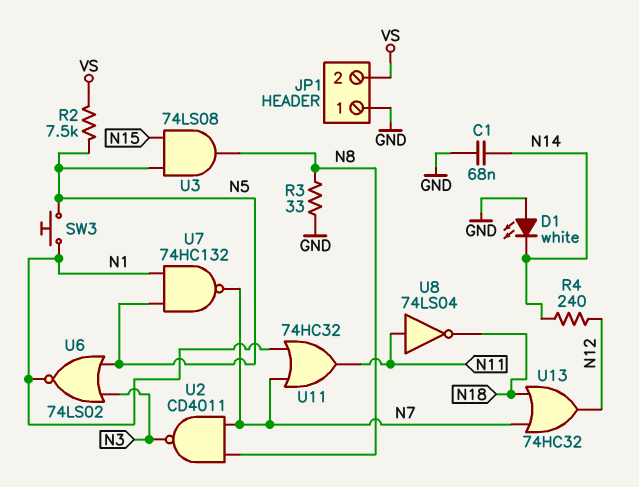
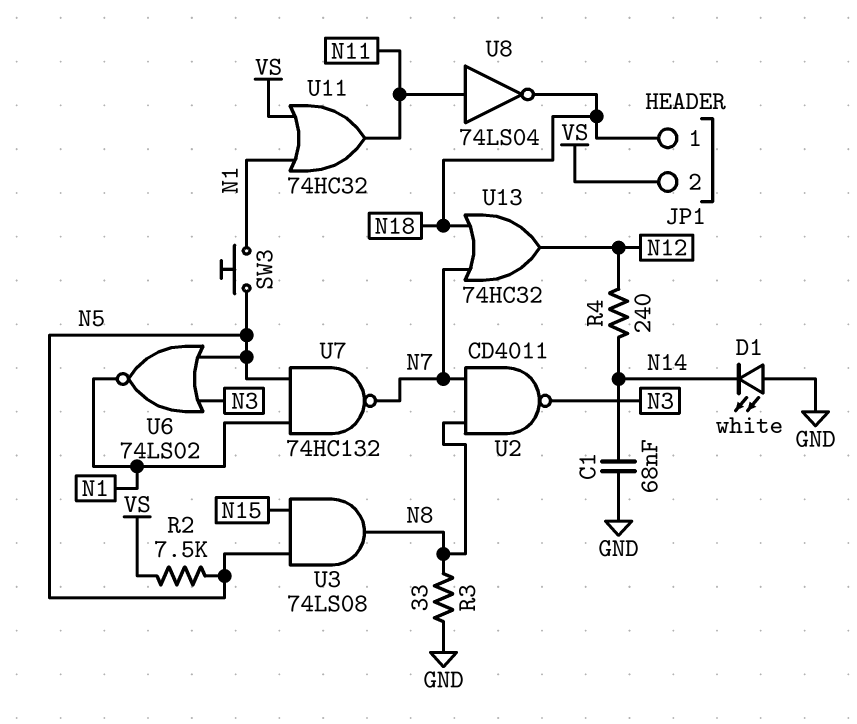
JP1 pin 1: GND -> N18
U11: OR 74HC32 (in N1, in N7, out N11) -> OR 74HC32 (in N1, in VS, out N11)

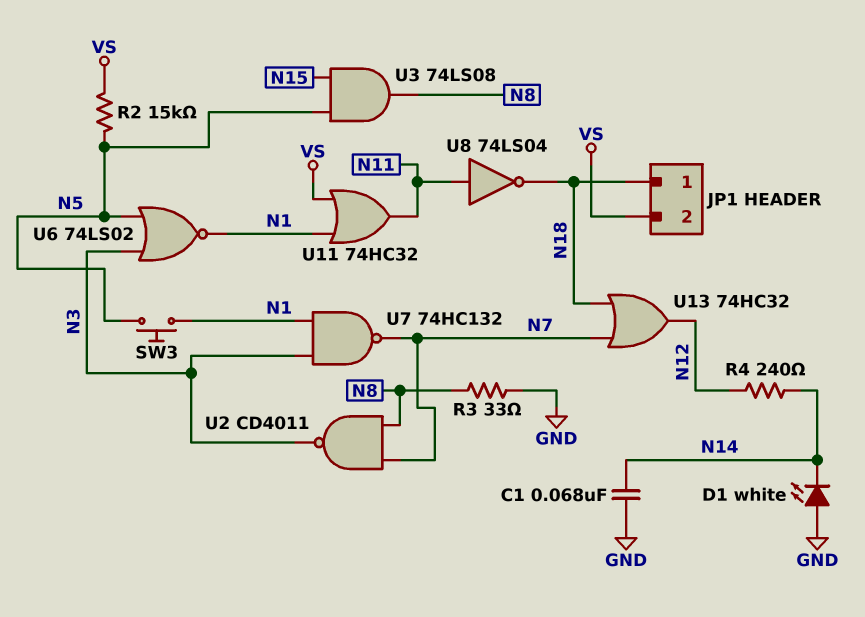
R2: 7.5k (N5, VS) -> 15k (N5, VS)
U7: NAND 74HC132 (in N1, in N5, out N7) -> NAND 74HC132 (in N1, in N3, out N7)

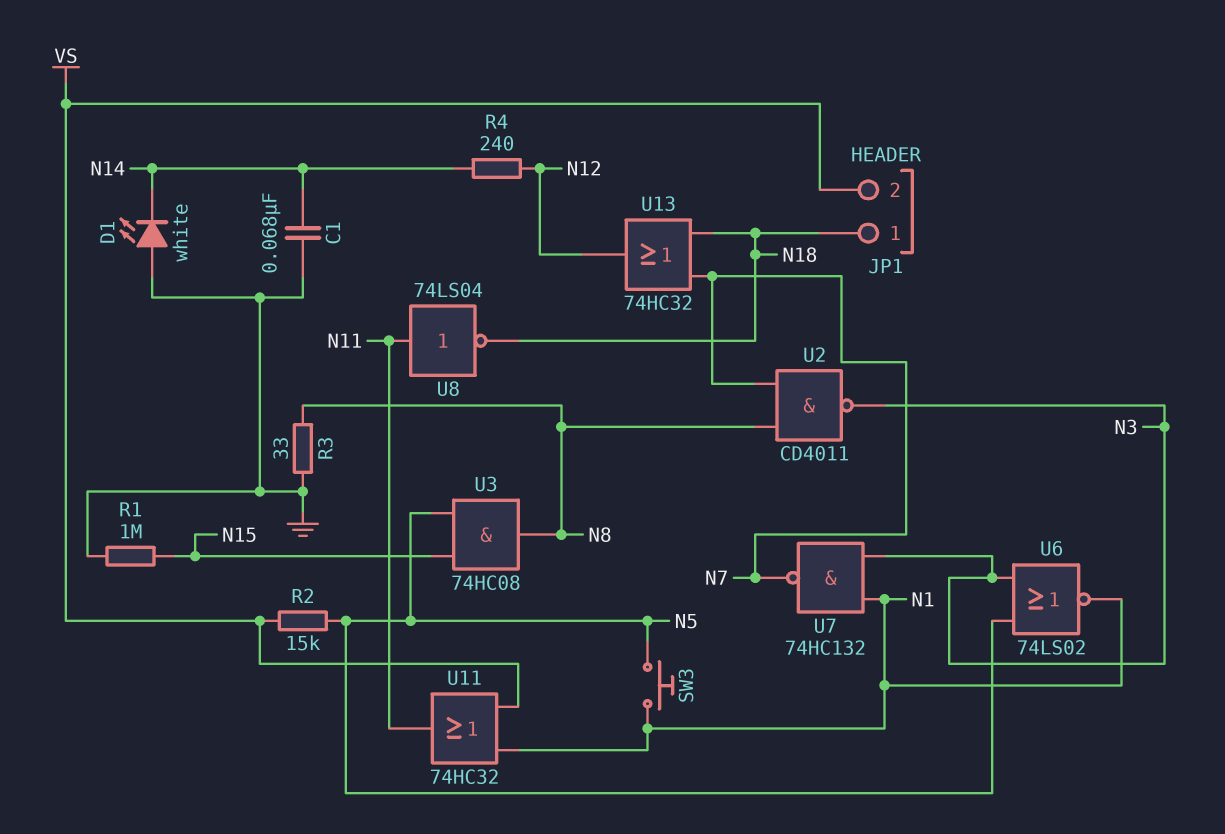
R1: none -> 1M (GND, N15)
U3: AND 74LS08 (in N5, in N15, out N8) -> AND 74HC08 (in N5, in N15, out N8)

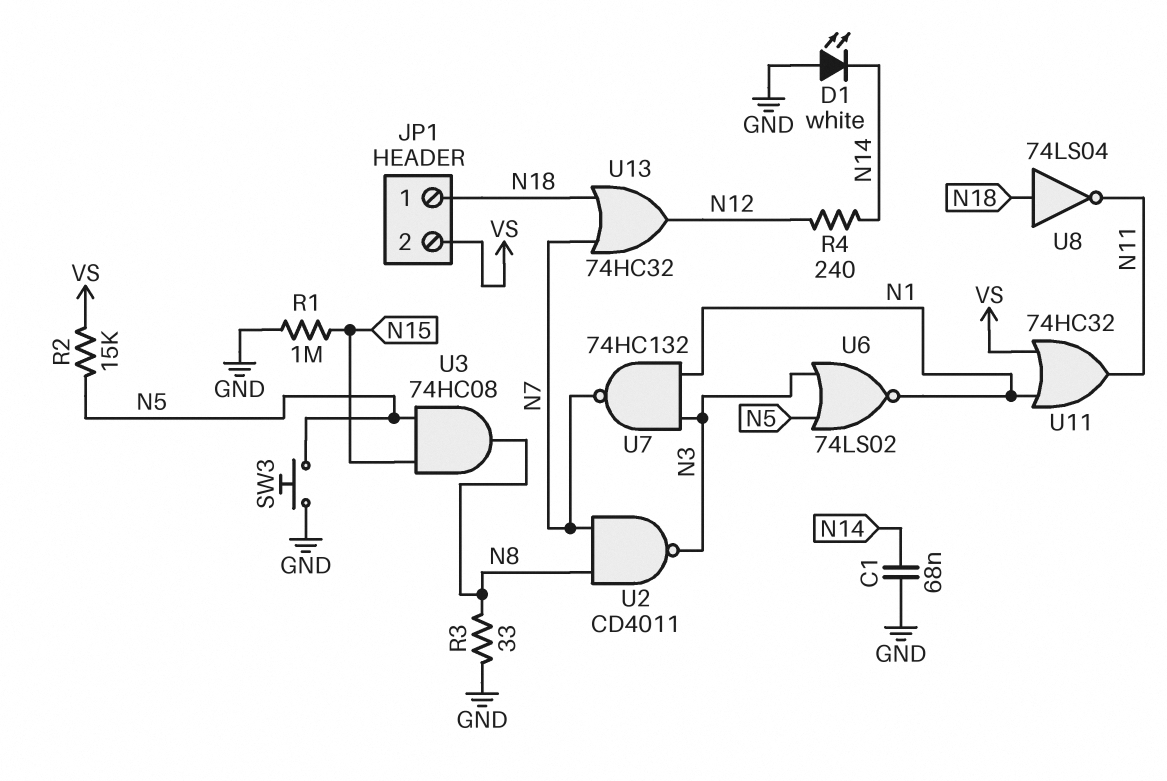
SW3: button (N1, N5) -> button (GND, N5)
U8: NOT 74LS04 (in N11, out N18) -> NOT 74LS04 (in N18, out N11)

